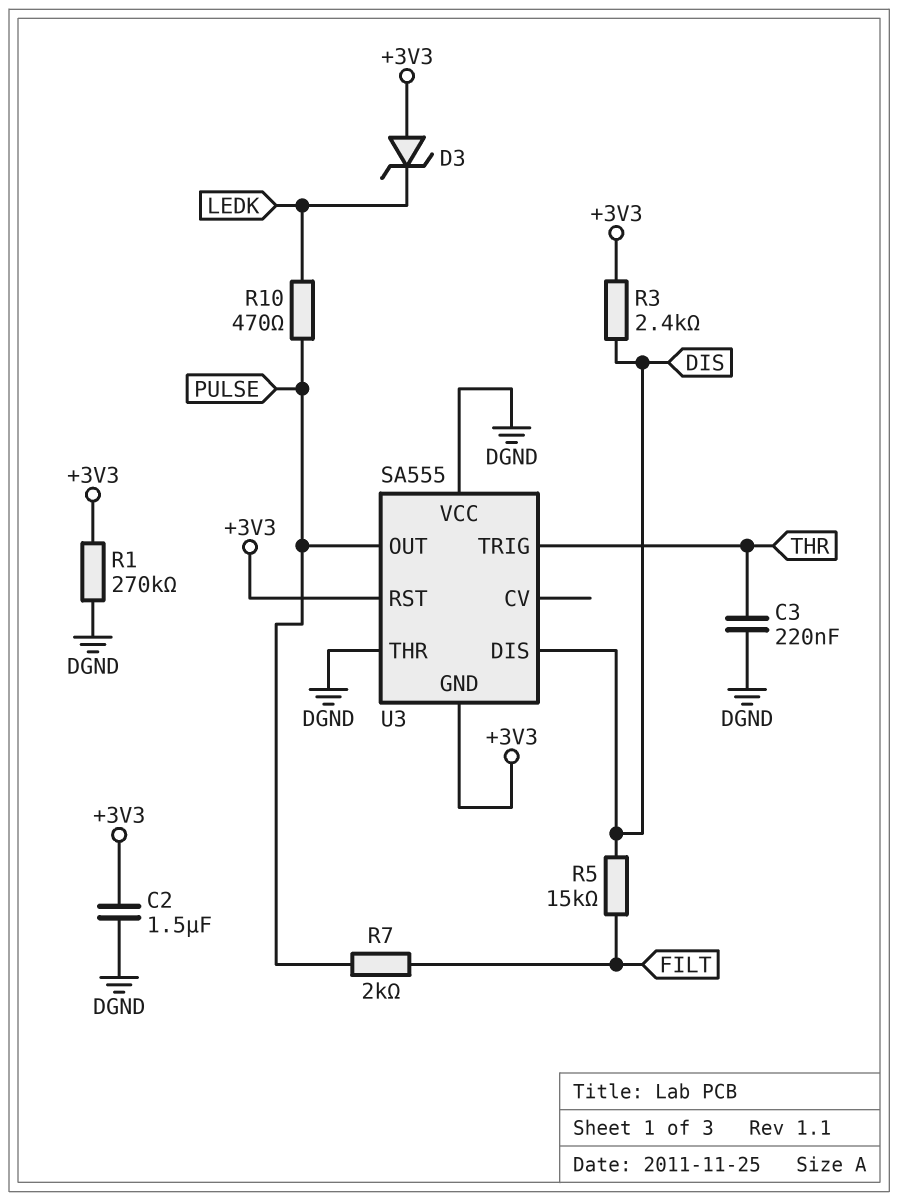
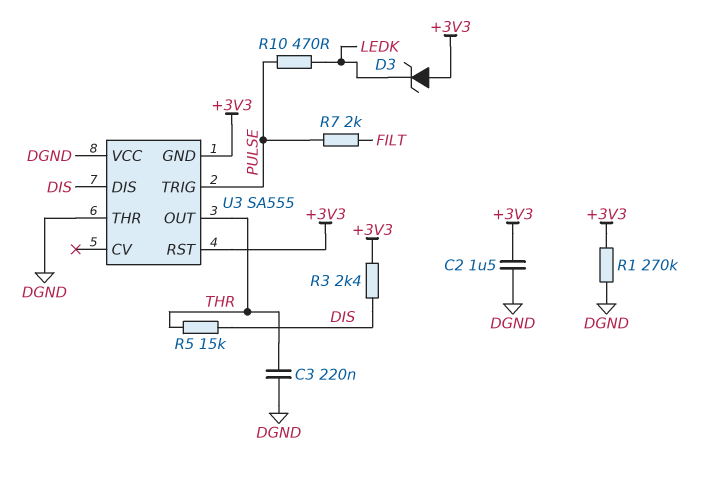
R5: 15k (DIS, FILT) -> 15k (DIS, THR)
U3 pin OUT: PULSE -> THR
U3 pin TRIG: THR -> PULSE

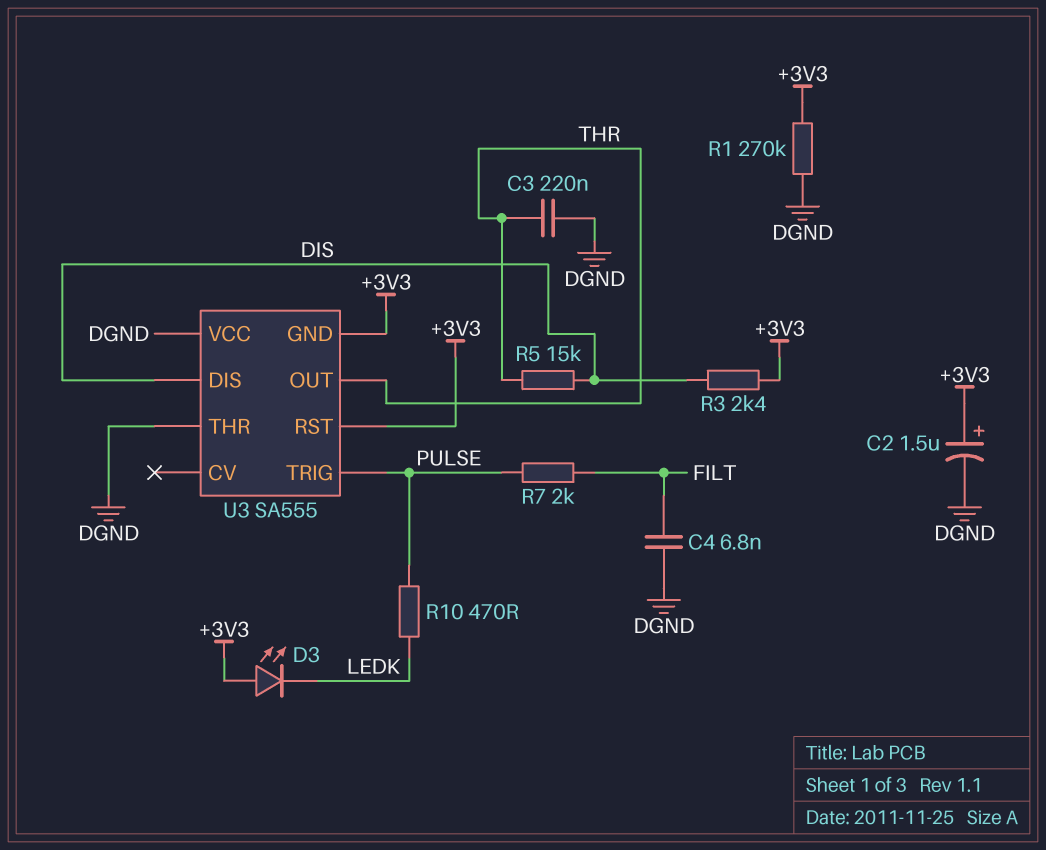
C2: 1.5uF (+3V3, DGND) -> 1.5uF (plus +3V3, minus DGND)
C4: none -> 6.8nF (DGND, FILT)
D3: zener (A +3V3, K LEDK) -> LED (A +3V3, K LEDK)

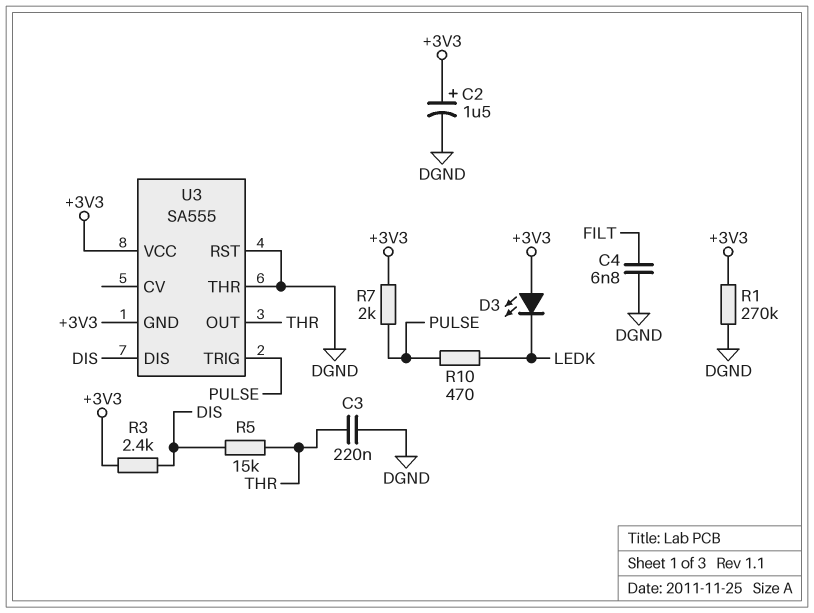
R7: 2k (FILT, PULSE) -> 2k (+3V3, PULSE)
U3 pin RST: +3V3 -> DGND
U3 pin VCC: DGND -> +3V3

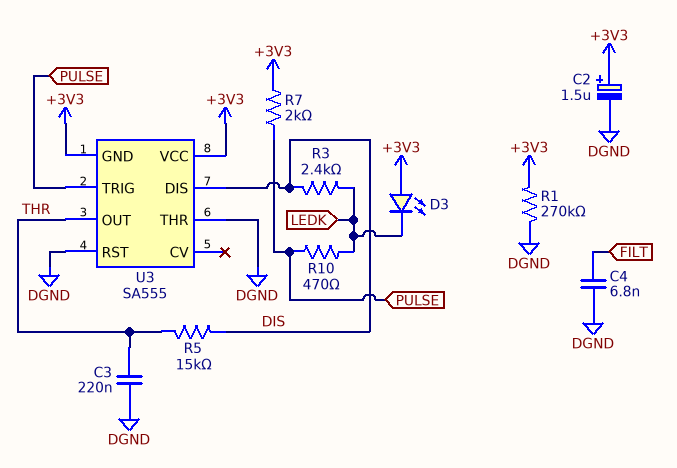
R3: 2.4k (+3V3, DIS) -> 2.4k (DIS, LEDK)

